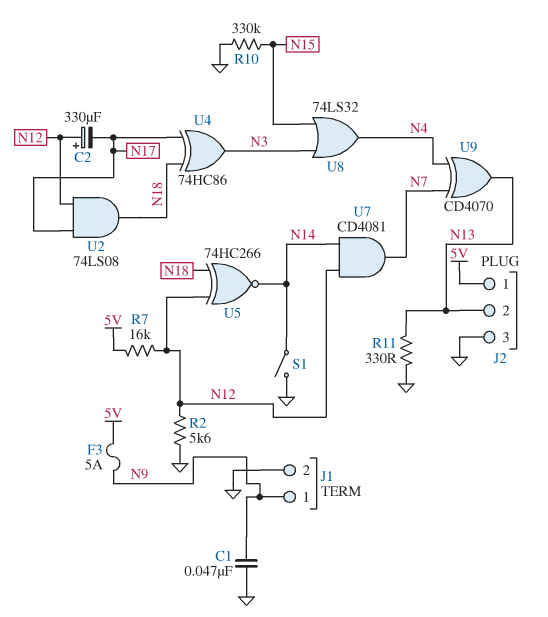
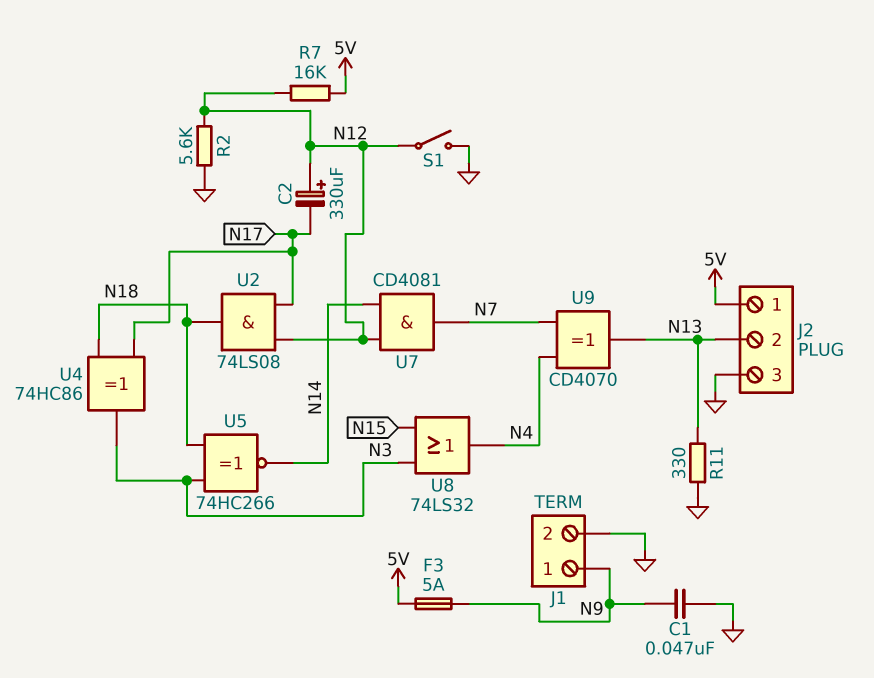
R10: 330k (GND, N15) -> none
S1: switch (GND, N14) -> switch (GND, N12)
U5: XNOR 74HC266 (in N12, in N18, out N14) -> XNOR 74HC266 (in N3, in N18, out N14)

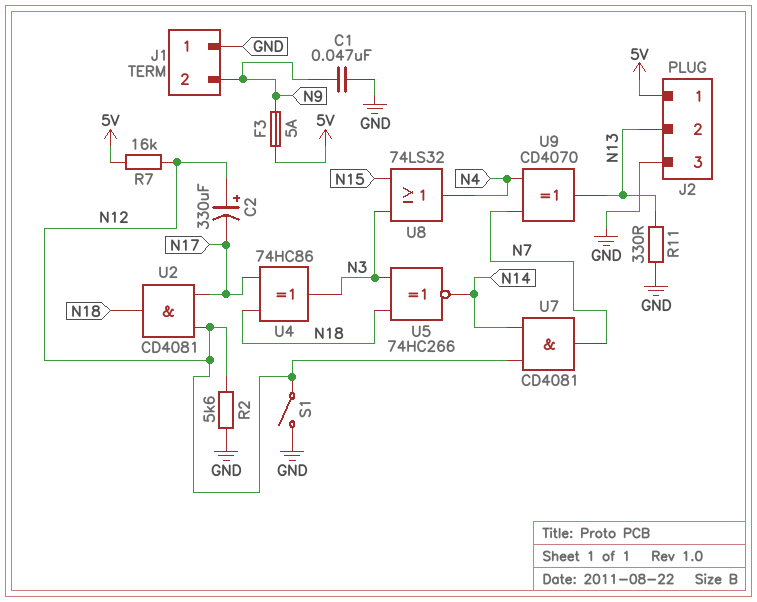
J1 pin 1: N9 -> GND
J1 pin 2: GND -> N9
U2: AND 74LS08 (in N12, in N17, out N18) -> AND CD4081 (in N12, in N17, out N18)

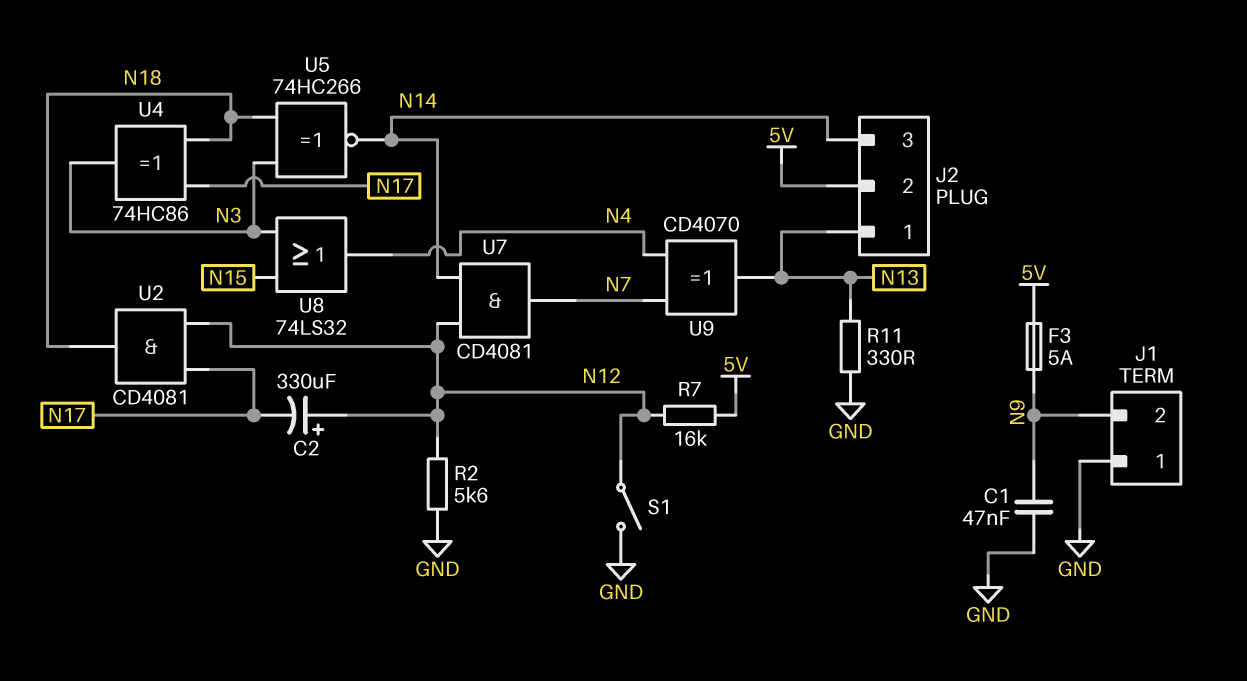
J2 pin 1: 5V -> N13
J2 pin 2: N13 -> 5V
J2 pin 3: GND -> N14

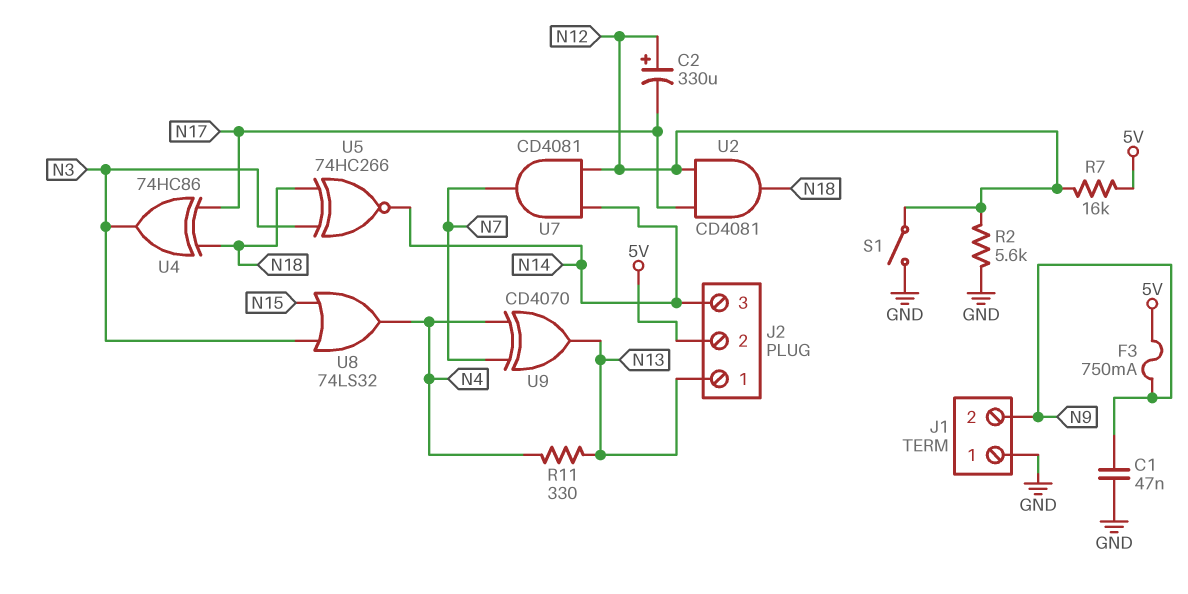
F3: 5A (5V, N9) -> 750mA (5V, N9)
R11: 330 (GND, N13) -> 330 (N4, N13)

